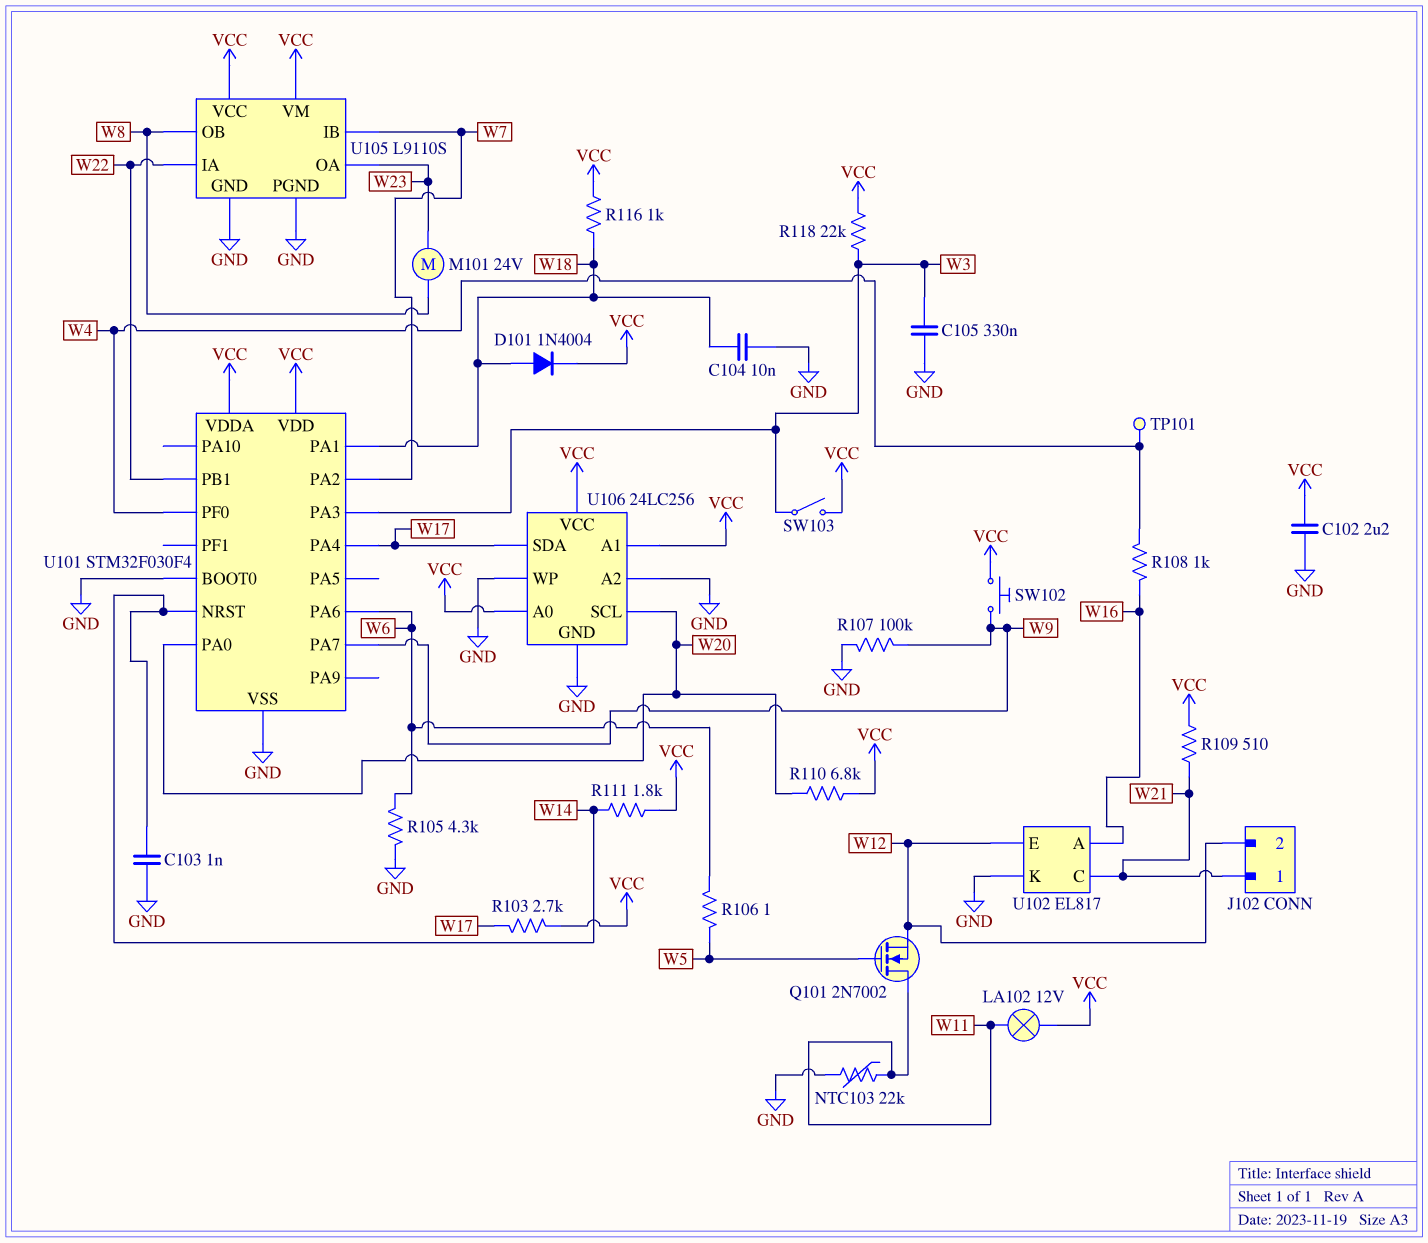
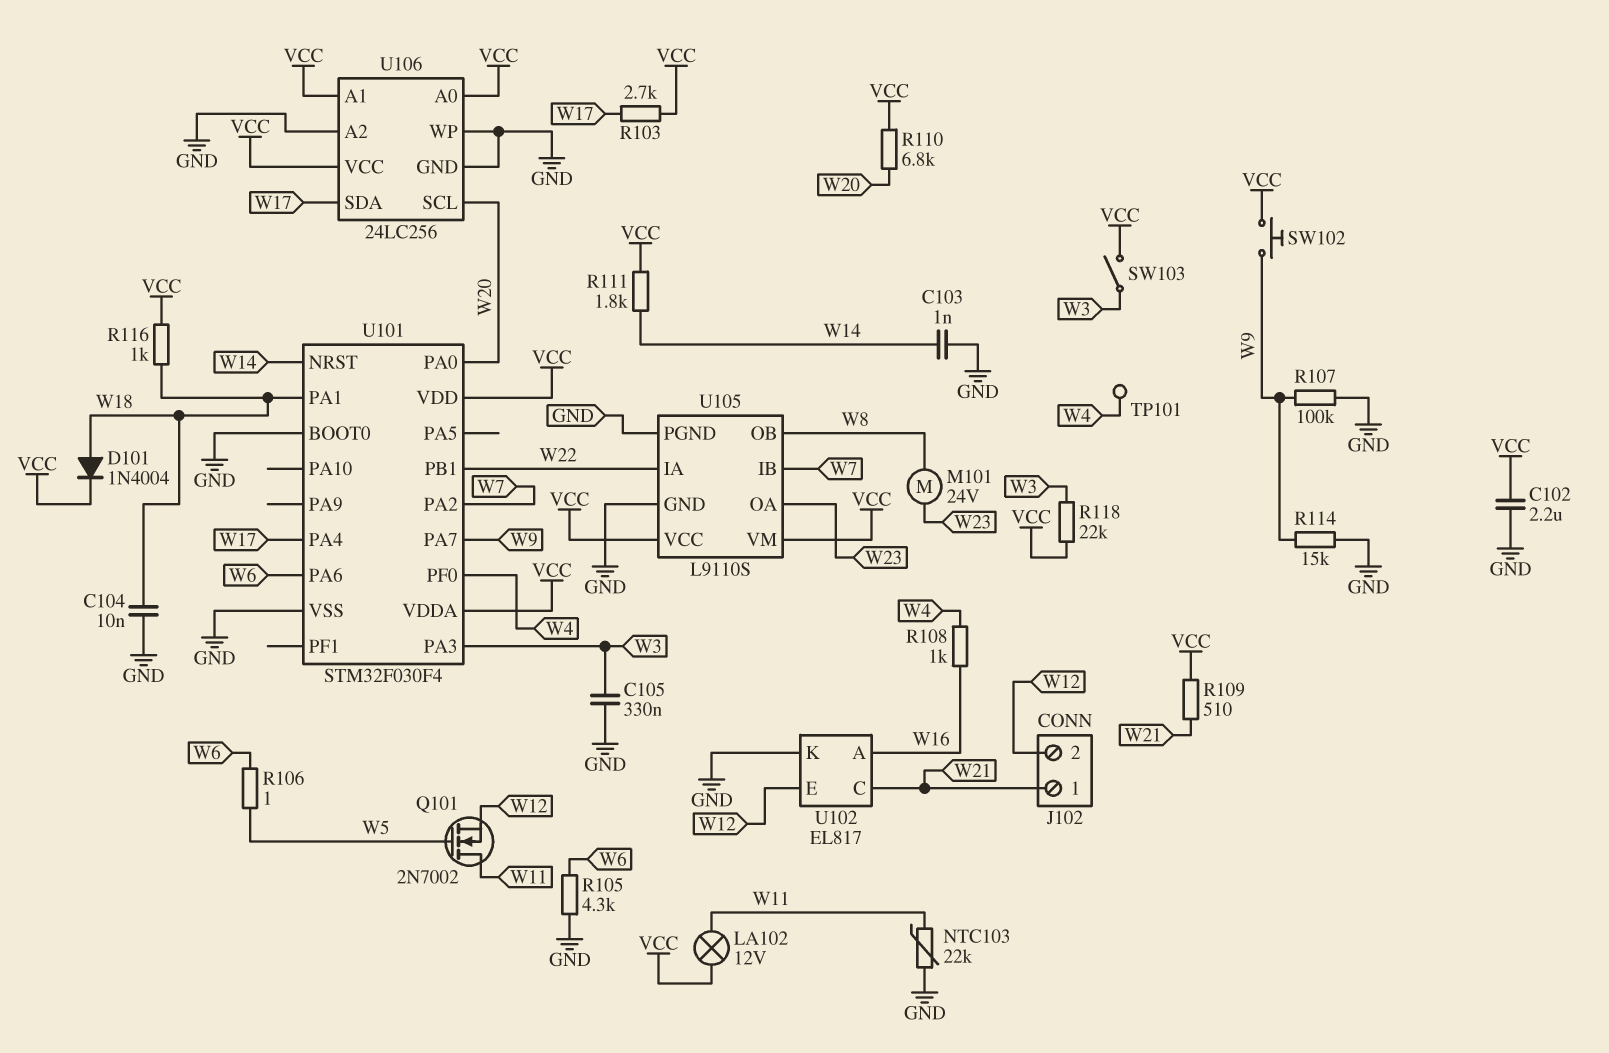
R114: none -> 15k (GND, W9)

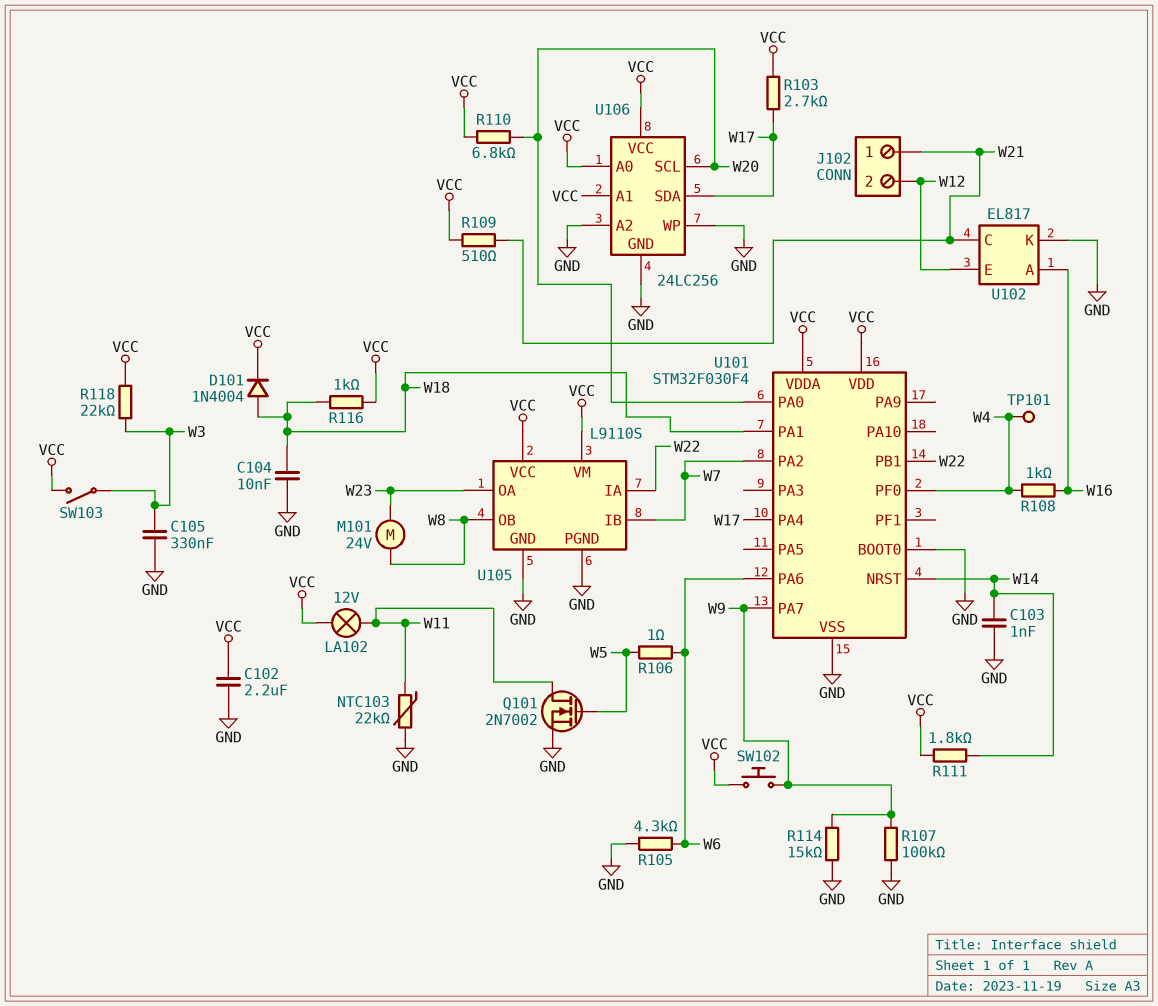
Q101: NMOS 2N7002 (G W5, D W11, S W12) -> NMOS 2N7002 (G W5, D W11, S GND)
U101 pin PA3: W3 -> none

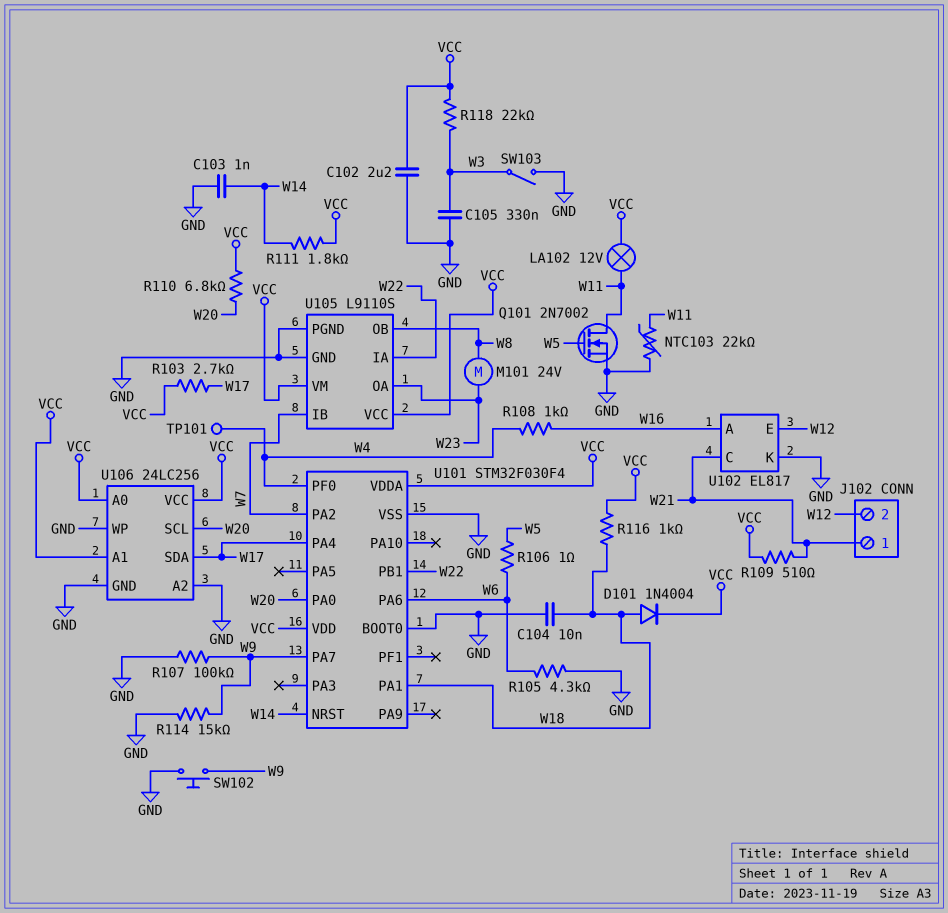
SW102: button (VCC, W9) -> button (GND, W9)
SW103: switch (VCC, W3) -> switch (GND, W3)

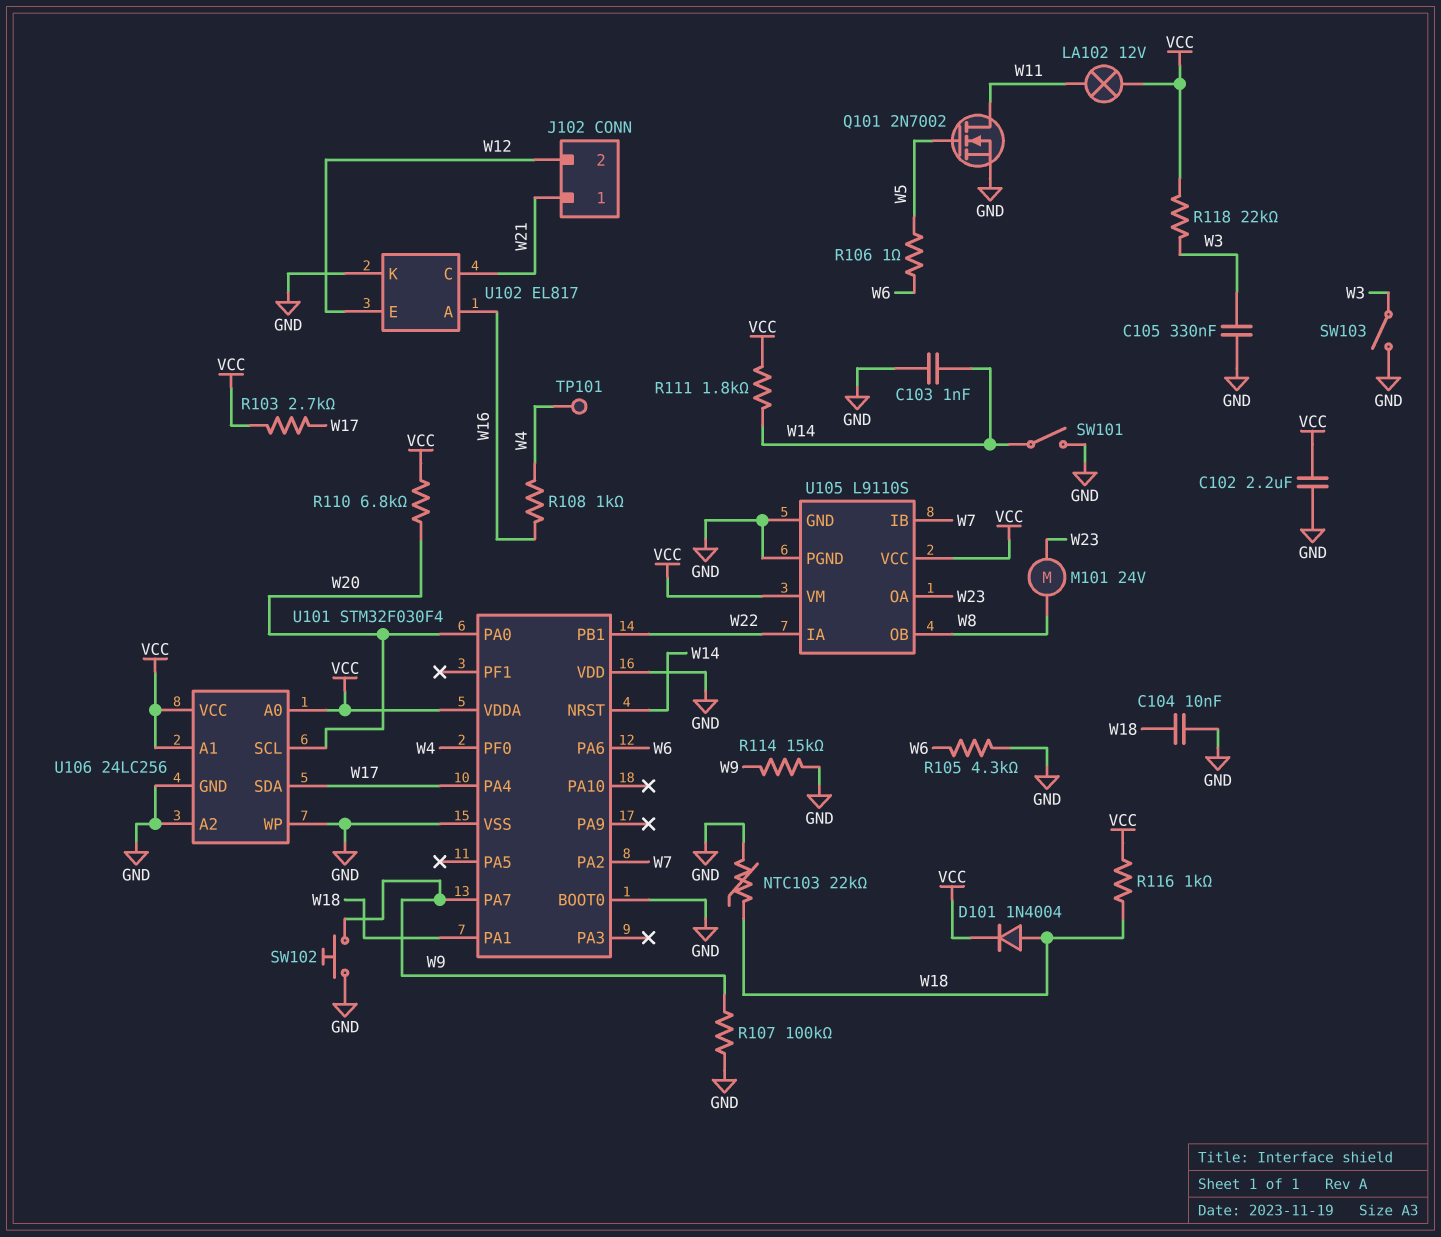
NTC103: 22k (GND, W11) -> 22k (GND, W18)
R109: 510 (VCC, W21) -> none
SW101: none -> switch (GND, W14)
U101 pin VDD: VCC -> GND

